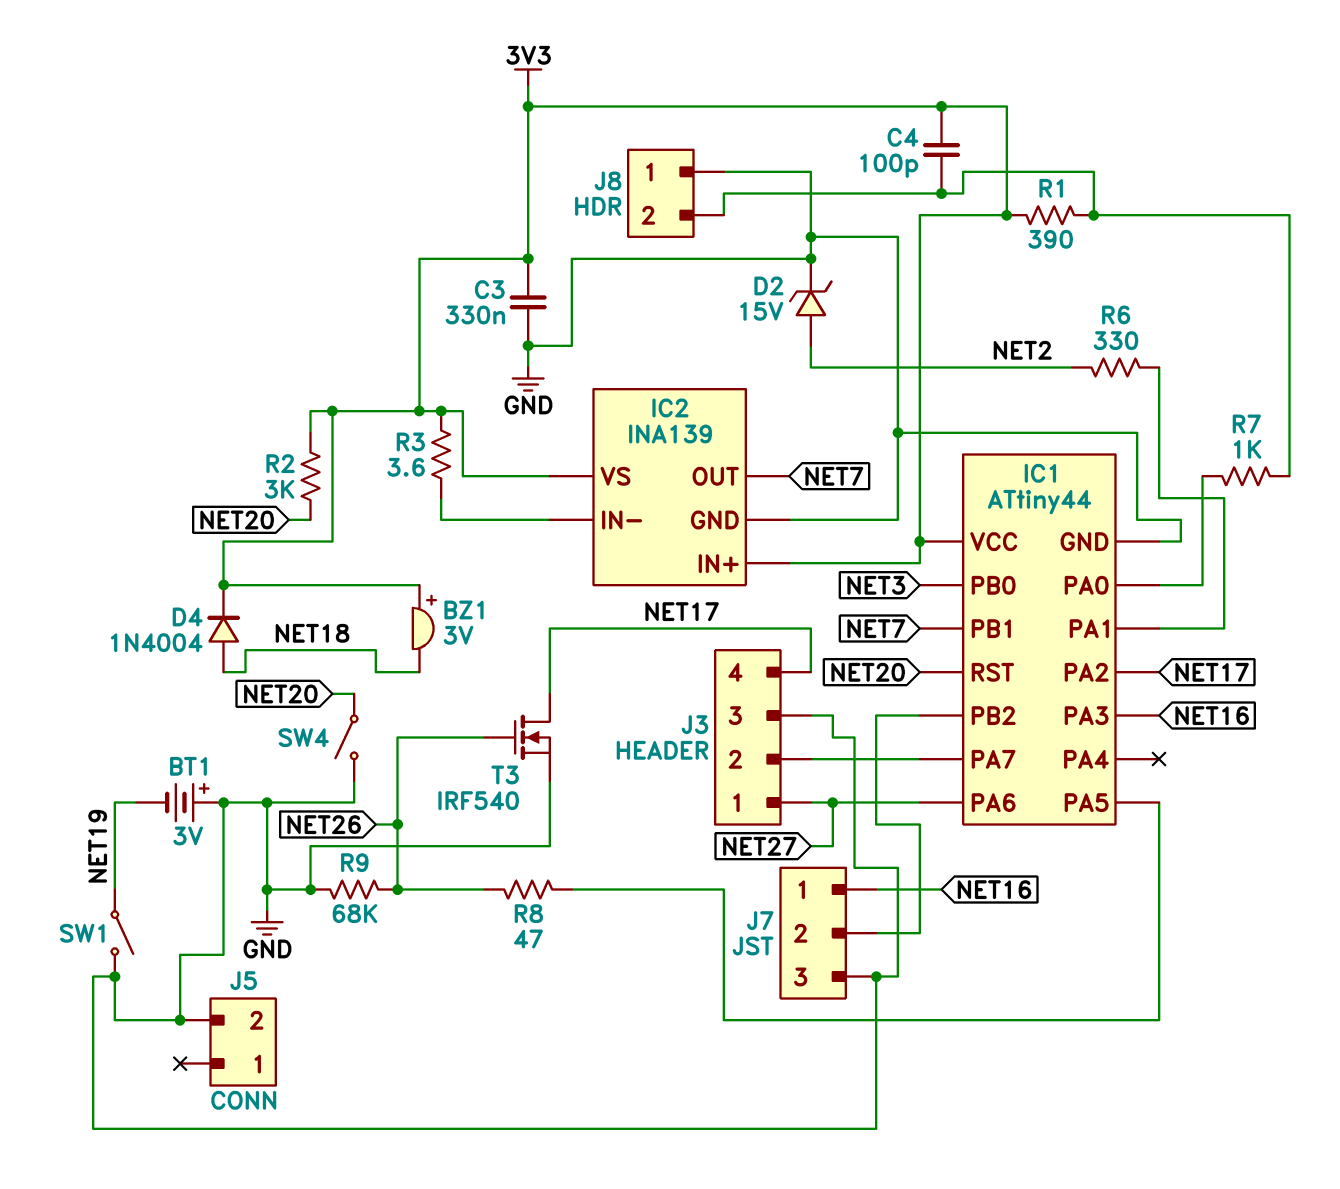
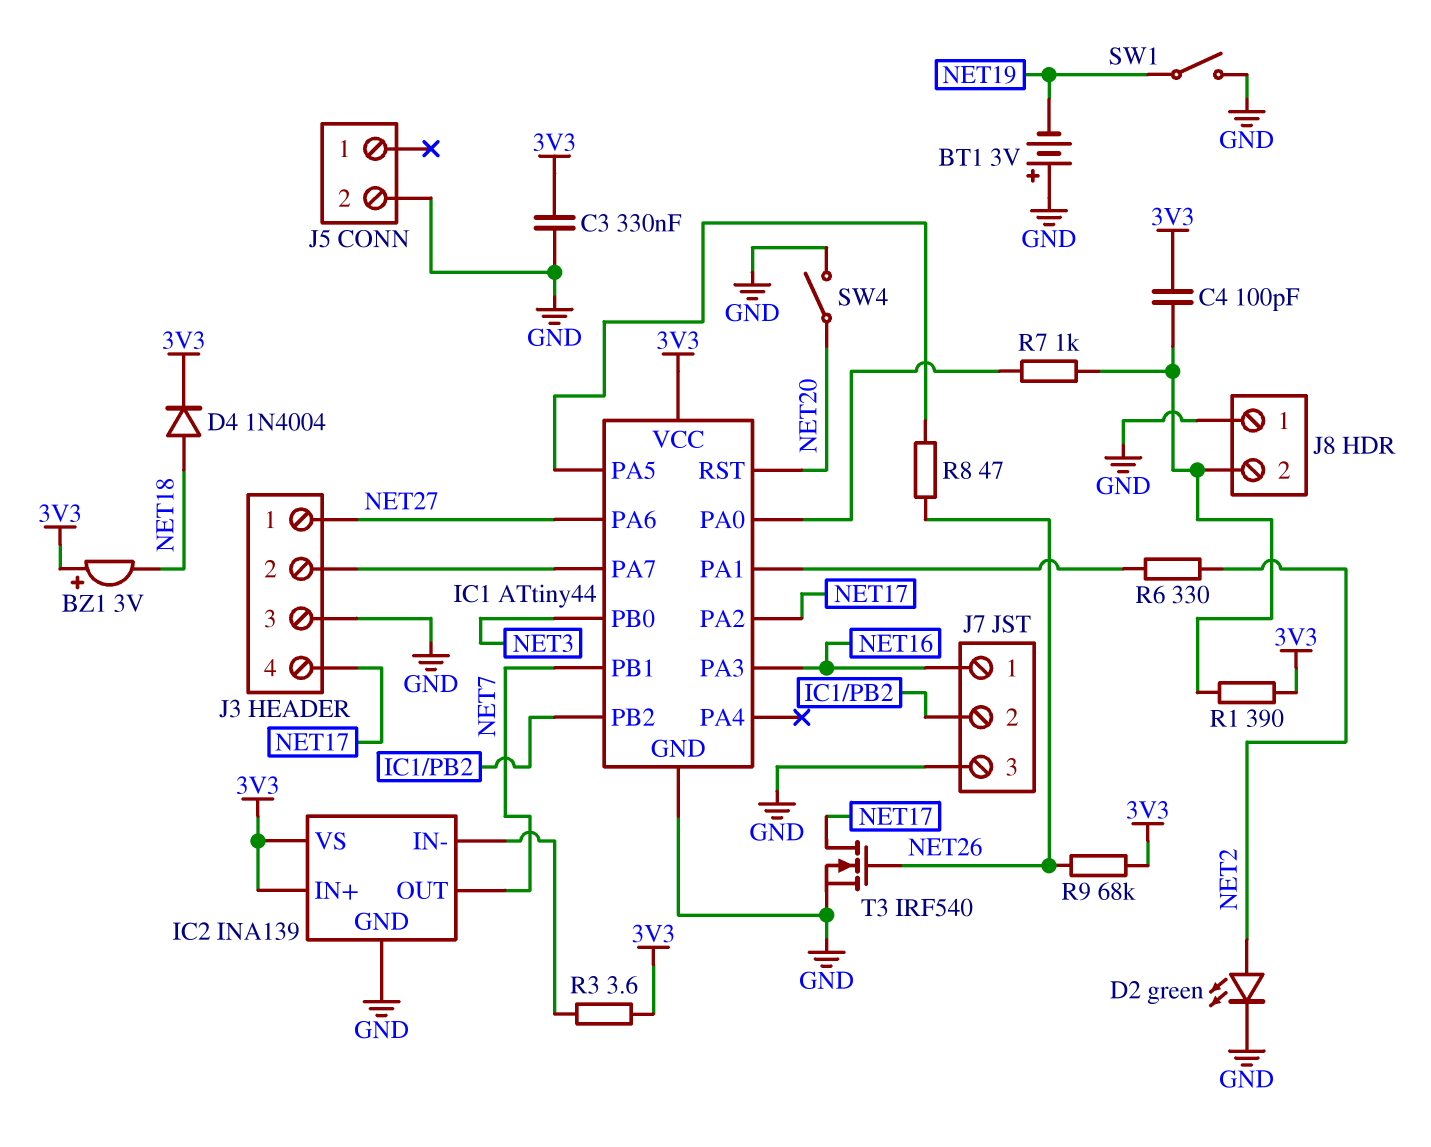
D2: zener 15V (A NET2, K GND) -> LED green (A NET2, K GND)
R2: 3k (3V3, NET20) -> none
R9: 68k (GND, NET26) -> 68k (3V3, NET26)

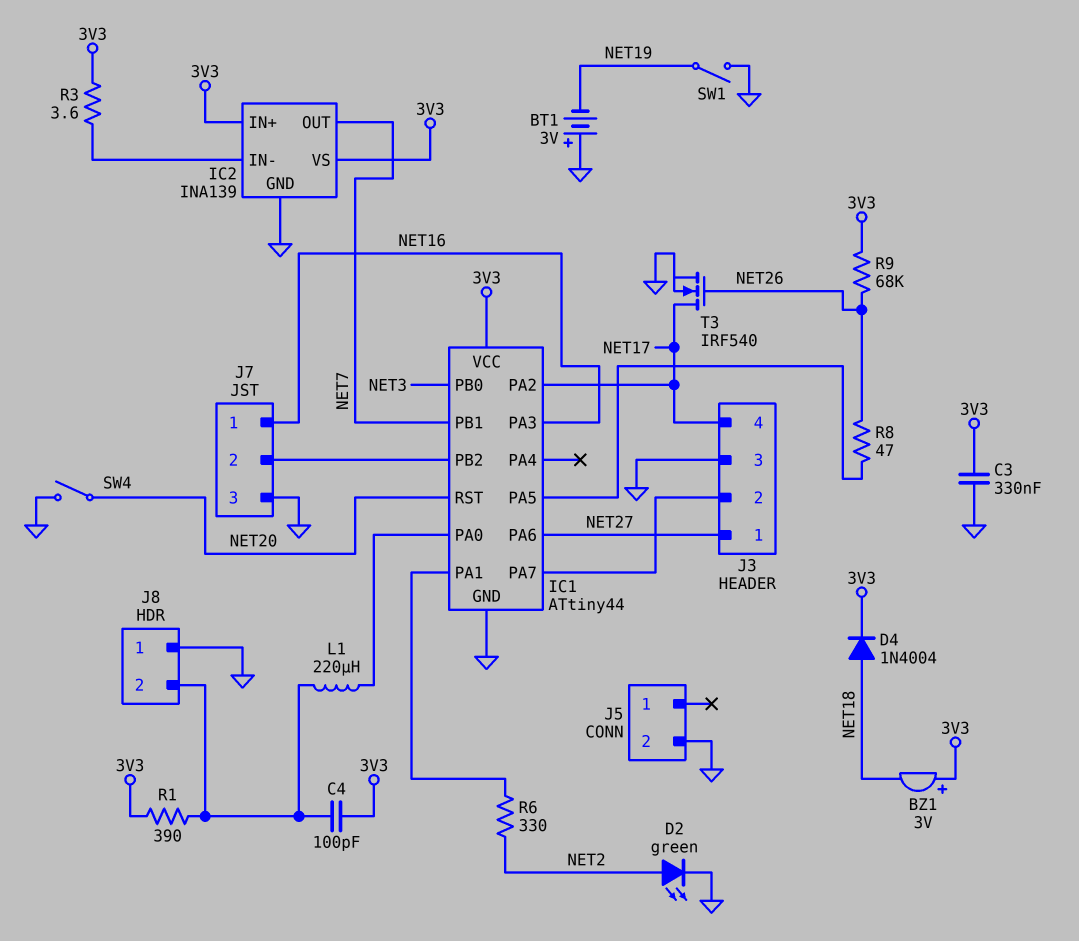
L1: none -> 220uH (IC1/PA0, J8/2)
R7: 1k (IC1/PA0, J8/2) -> none

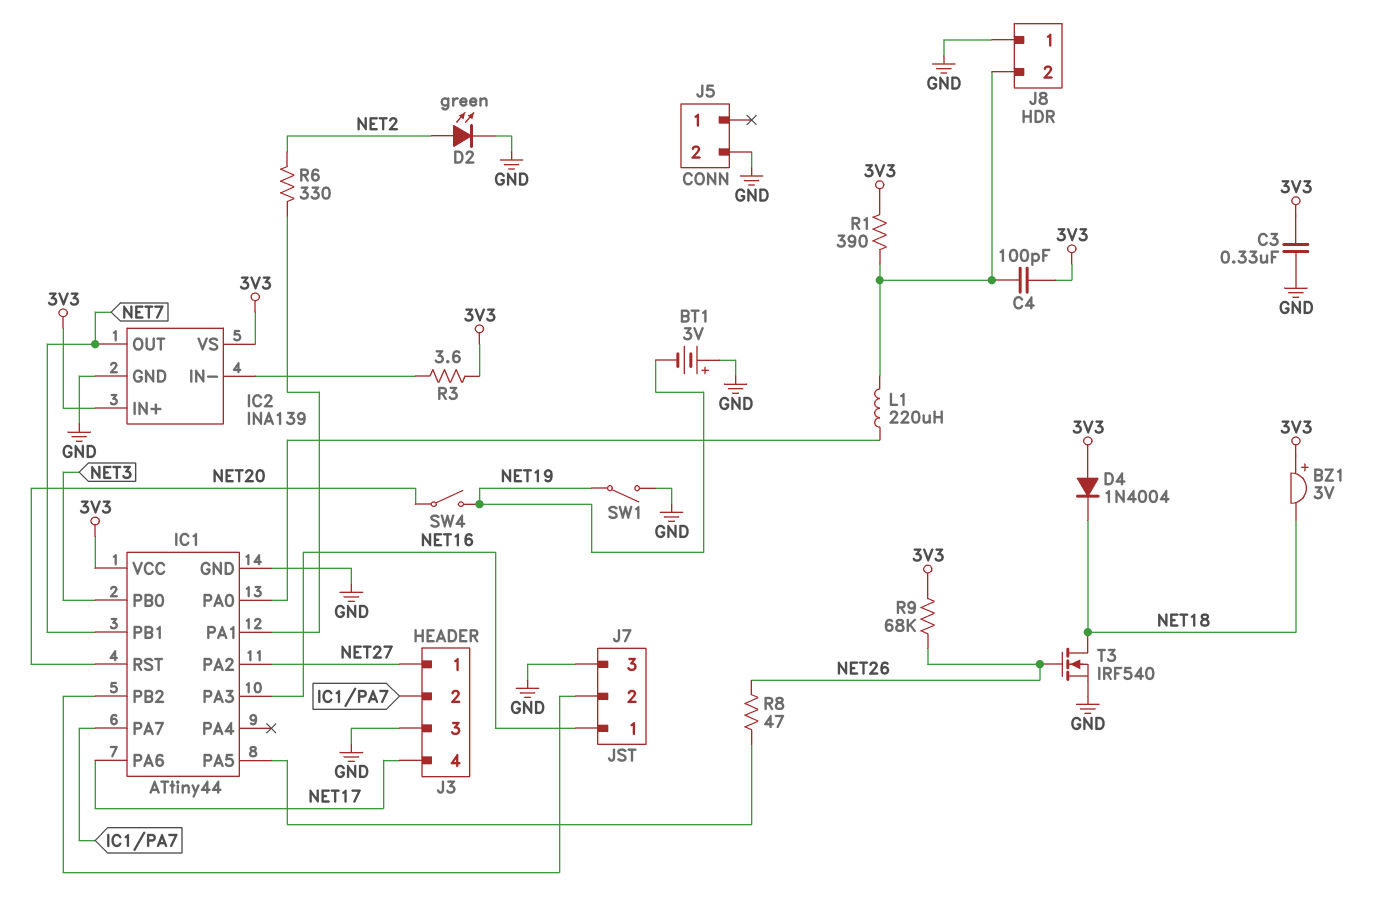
D4: diode 1N4004 (A NET18, K 3V3) -> diode 1N4004 (A 3V3, K NET18)
IC1 pin PA2: NET17 -> NET27
IC1 pin PA6: NET27 -> NET17
SW4: switch (GND, NET20) -> switch (NET19, NET20)
T3: NMOS IRF540 (G NET26, D NET17, S GND) -> NMOS IRF540 (G NET26, D NET18, S GND)

